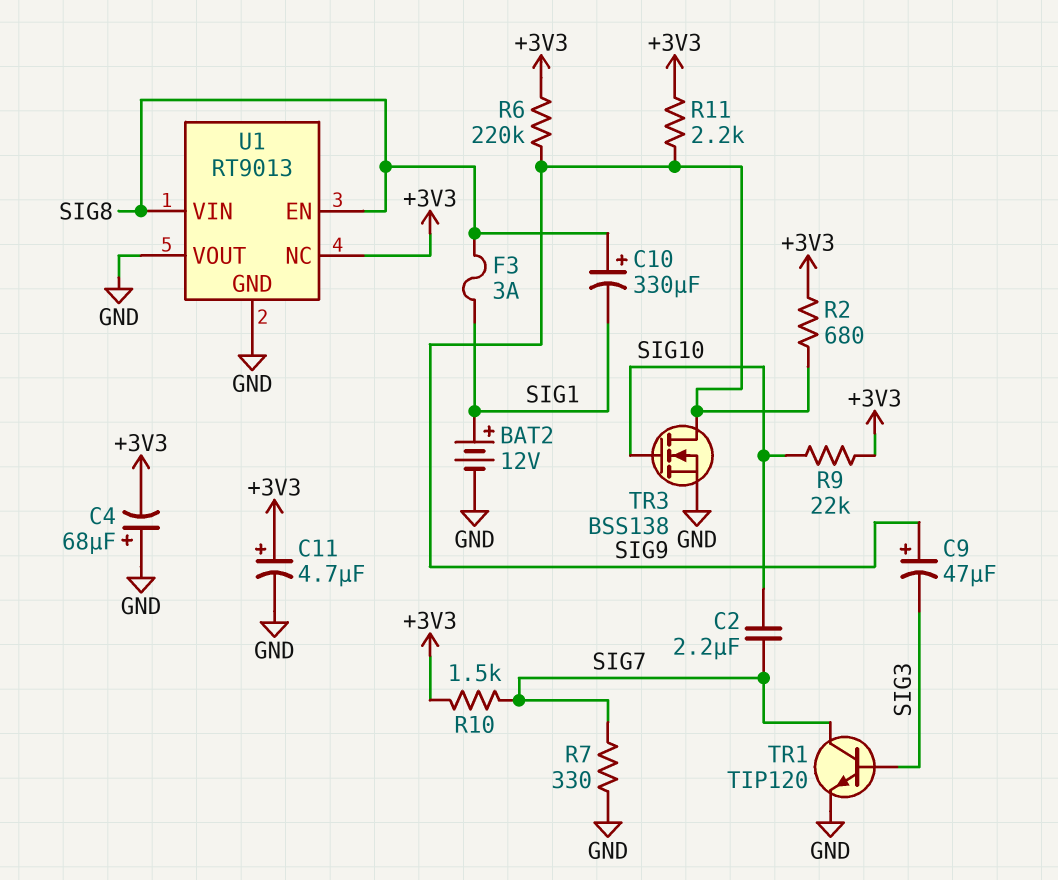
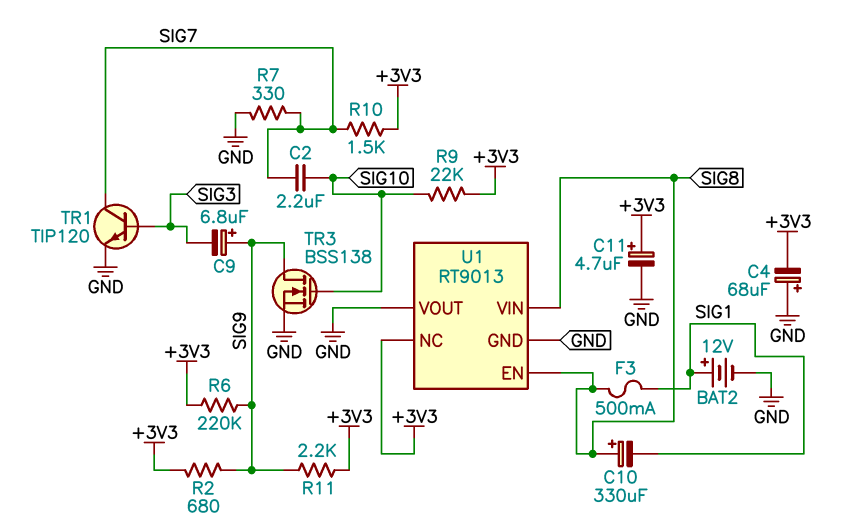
C9: 47uF (plus SIG9, minus SIG3) -> 6.8uF (plus SIG9, minus SIG3)
F3: 3A (SIG1, SIG8) -> 500mA (SIG1, SIG8)

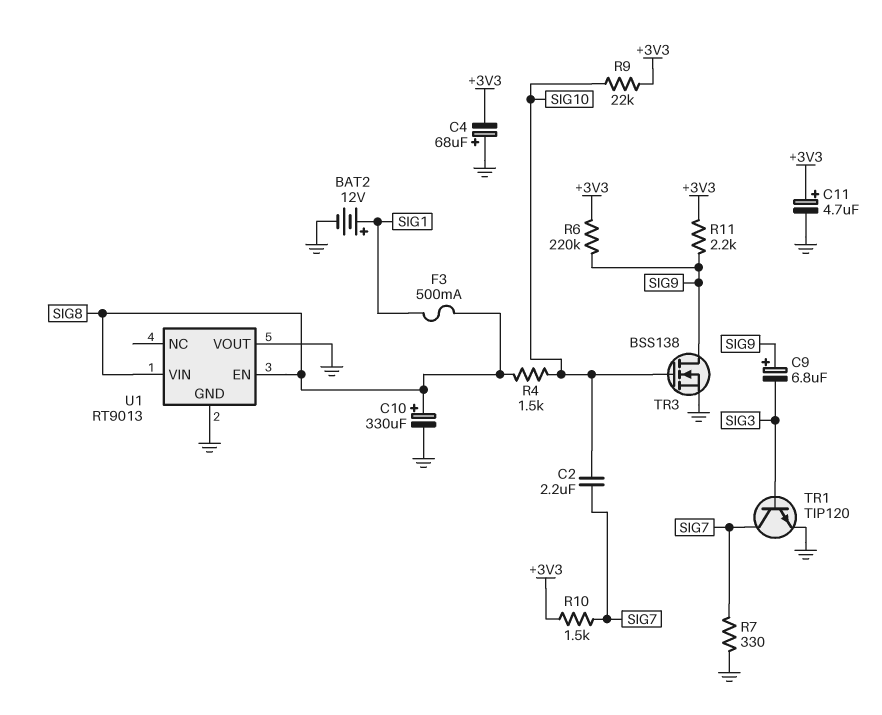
C10: 330uF (plus SIG8, minus SIG1) -> 330uF (plus SIG8, minus GND)
R2: 680 (+3V3, SIG9) -> none
R4: none -> 1.5k (SIG8, SIG10)
U1 pin NC: +3V3 -> none

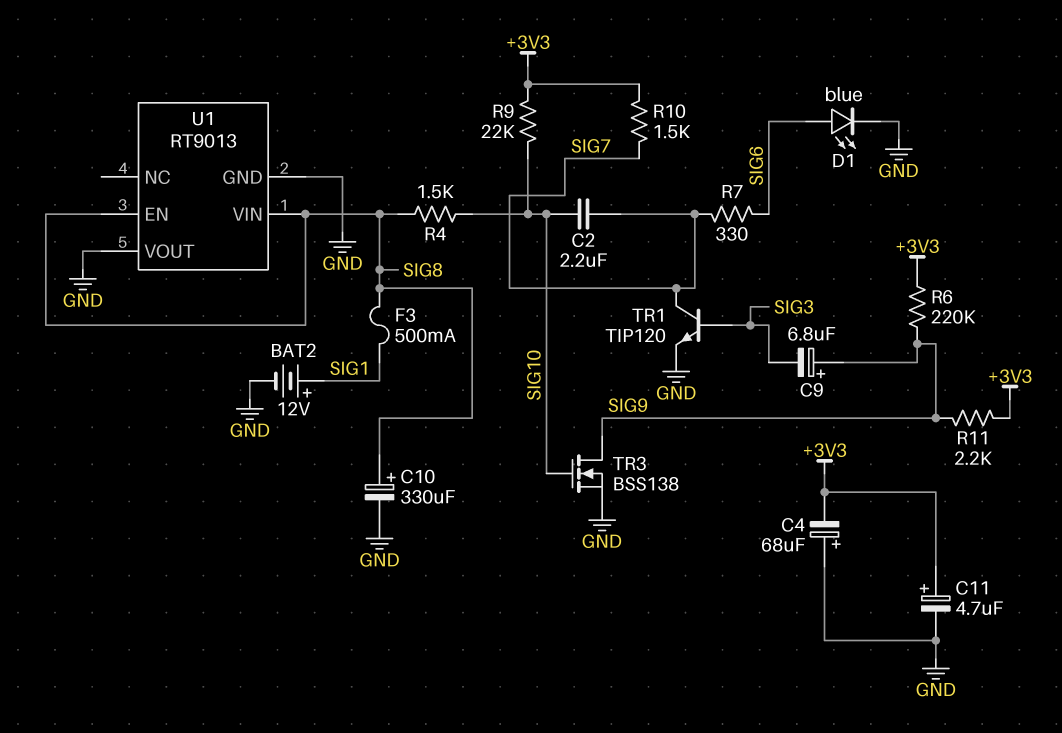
D1: none -> LED blue (A SIG6, K GND)
R7: 330 (GND, SIG7) -> 330 (SIG6, SIG7)

